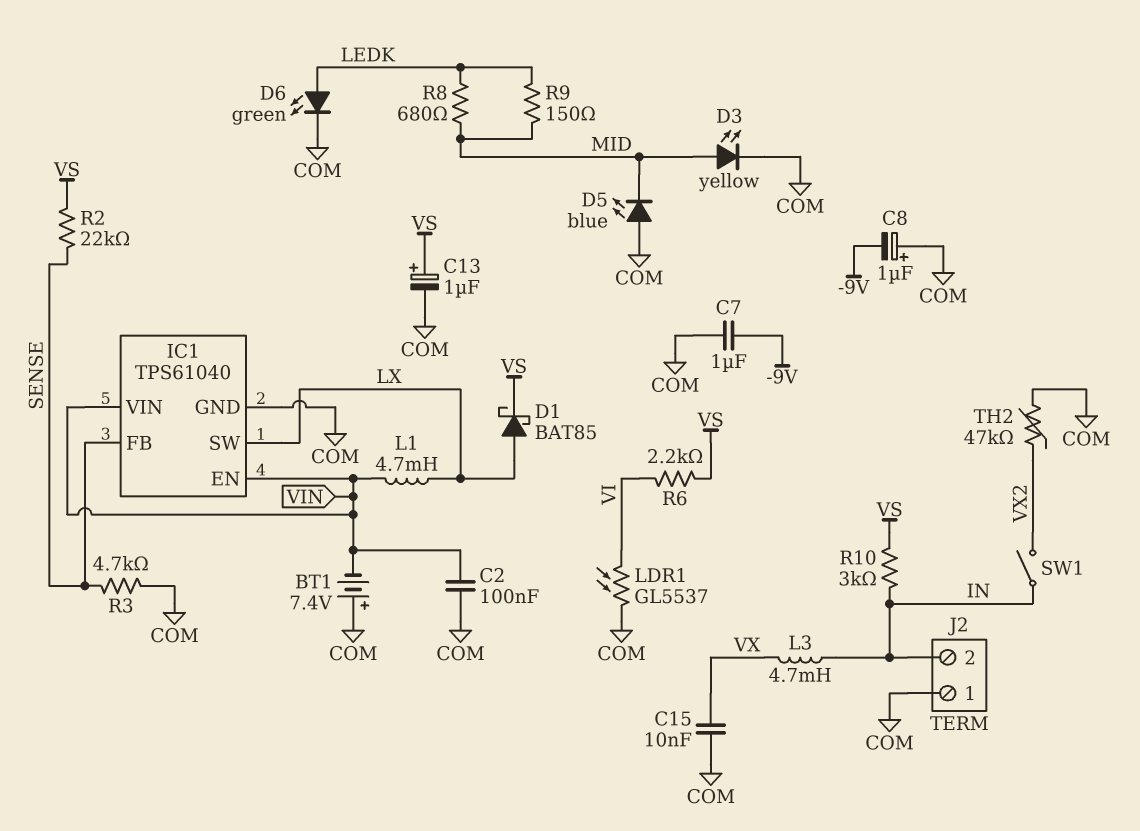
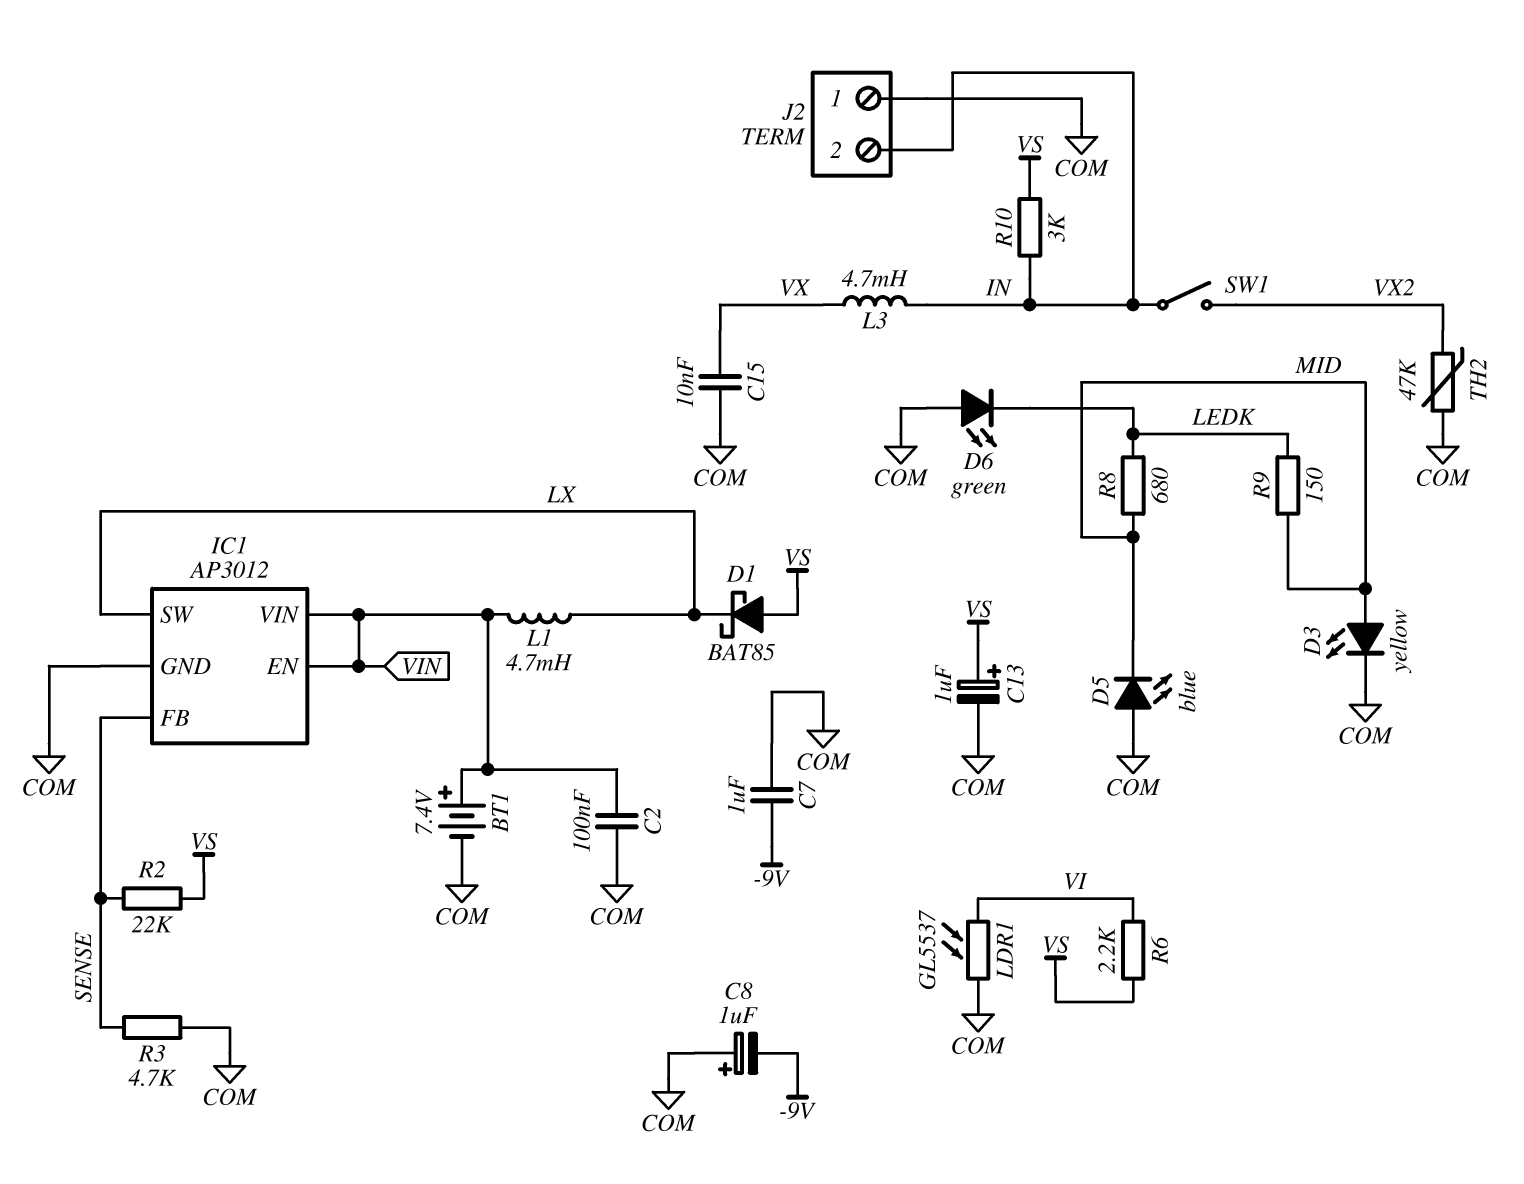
BT1: 7.4V (plus COM, minus VIN) -> 7.4V (plus VIN, minus COM)
D1: schottky BAT85 (A LX, K VS) -> schottky BAT85 (A VS, K LX)
D6: LED green (A LEDK, K COM) -> LED green (A COM, K LEDK)
IC1: TPS61040 -> AP3012

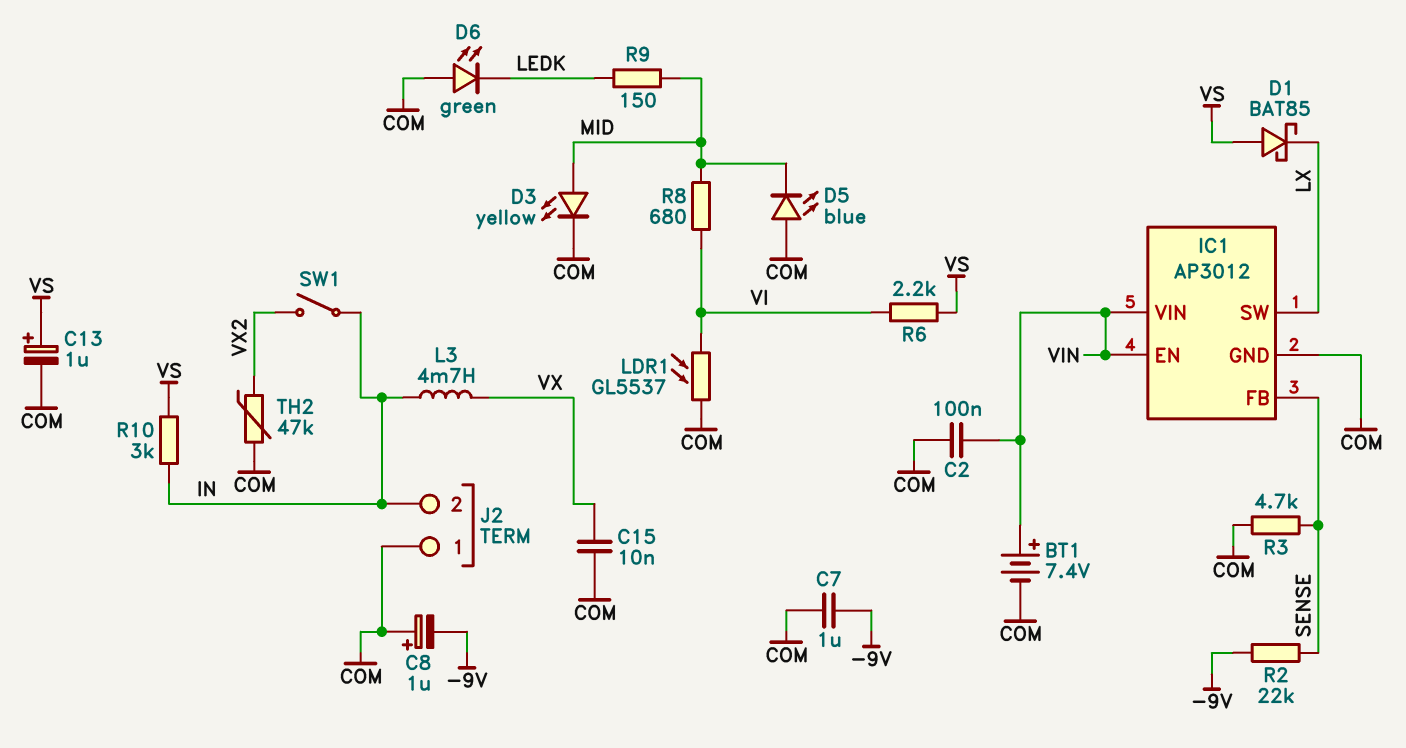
L1: 4.7mH (LX, VIN) -> none
R2: 22k (SENSE, VS) -> 22k (-9V, SENSE)
R8: 680 (LEDK, MID) -> 680 (MID, VI)

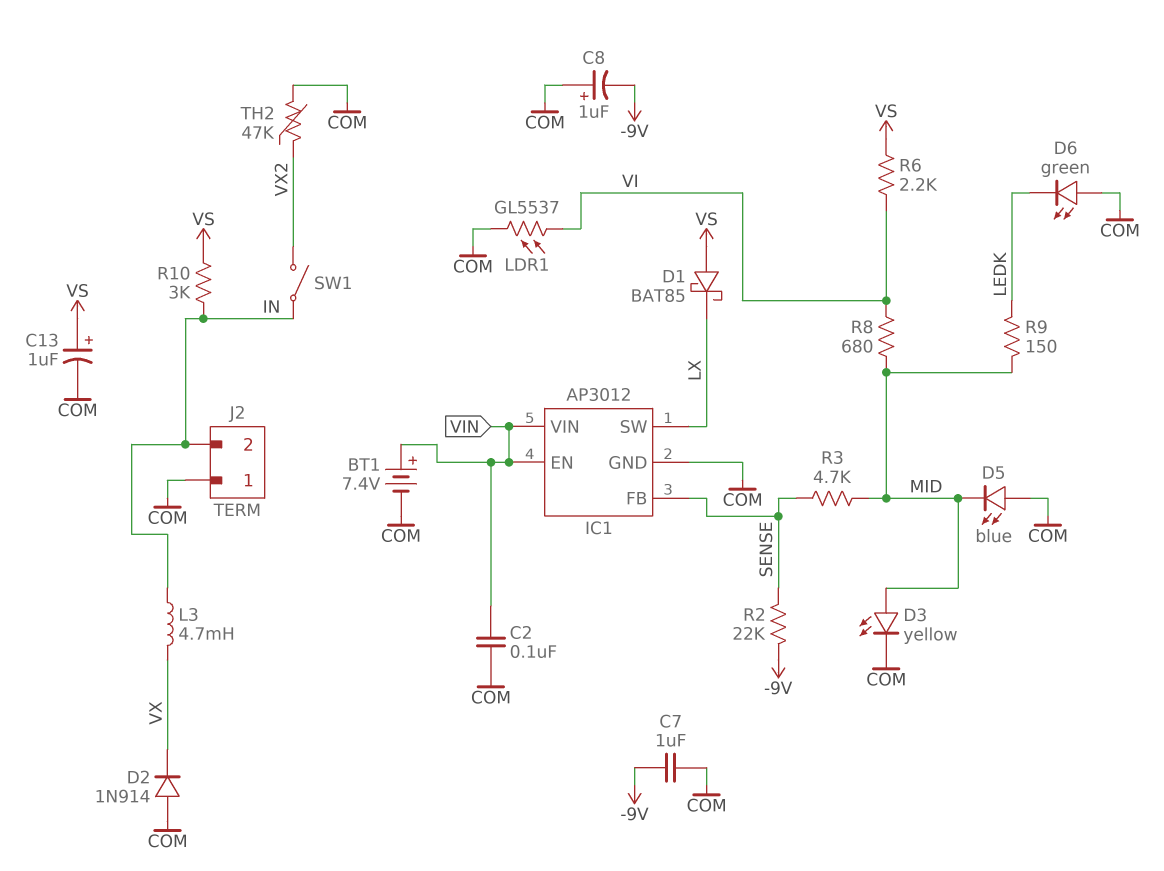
C15: 10nF (COM, VX) -> none
D2: none -> diode 1N914 (A COM, K VX)
R3: 4.7k (COM, SENSE) -> 4.7k (MID, SENSE)

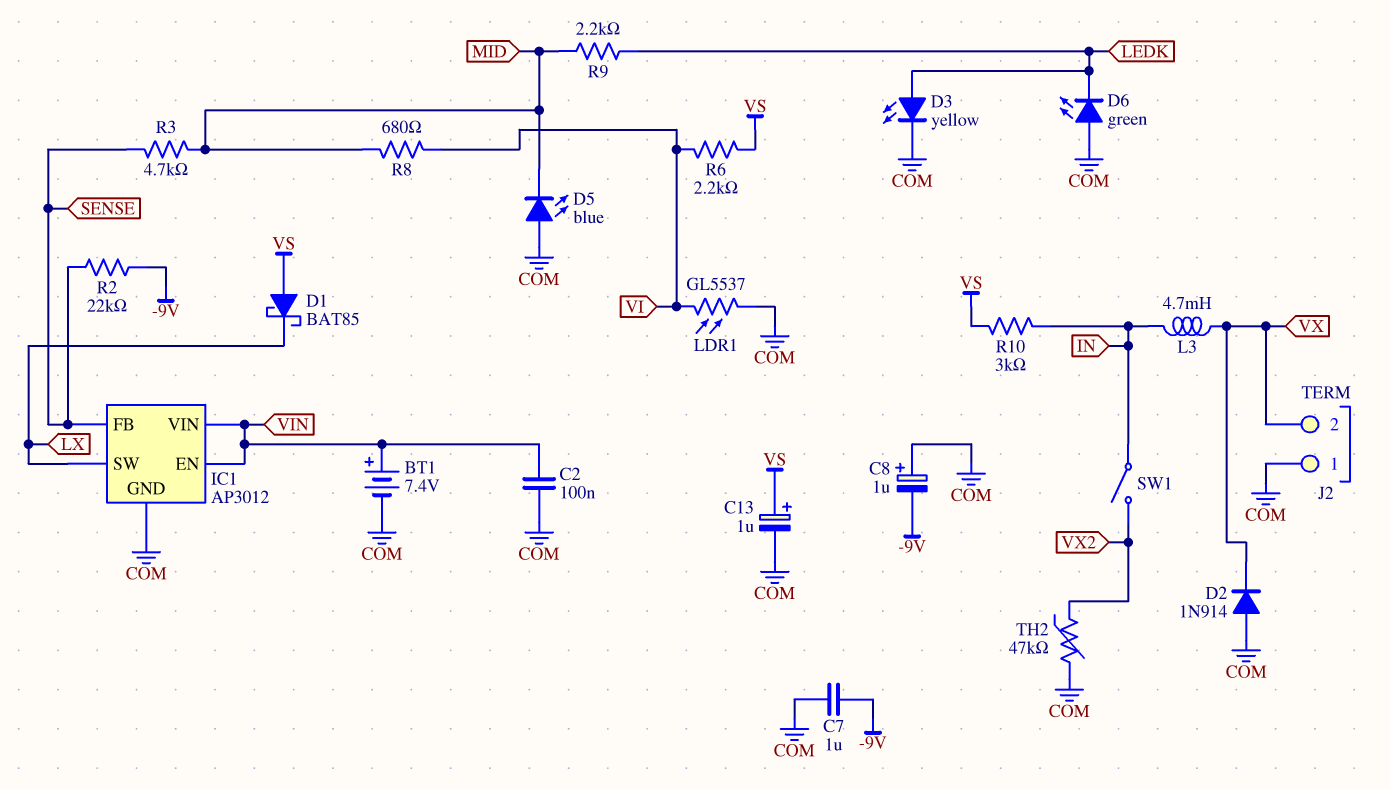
D3: LED yellow (A MID, K COM) -> LED yellow (A LEDK, K COM)
J2 pin 2: IN -> VX
R9: 150 (LEDK, MID) -> 2.2k (LEDK, MID)

